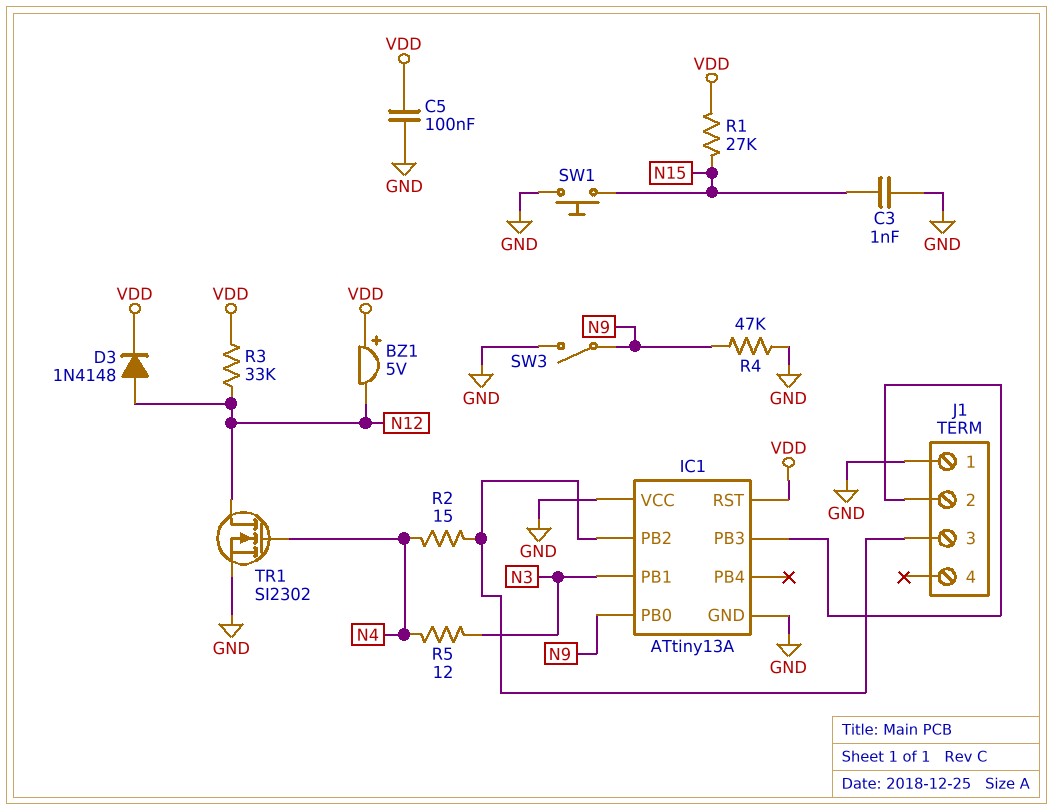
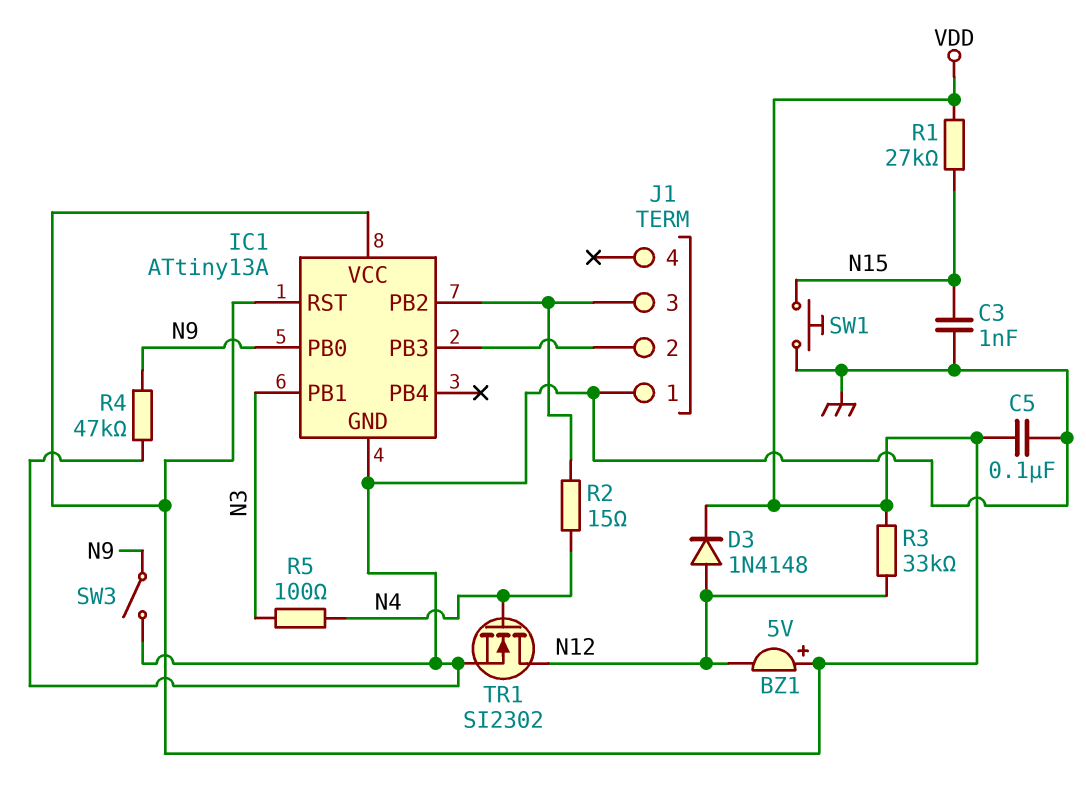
IC1 pin VCC: GND -> VDD
R5: 12 (N3, N4) -> 100 (N3, N4)

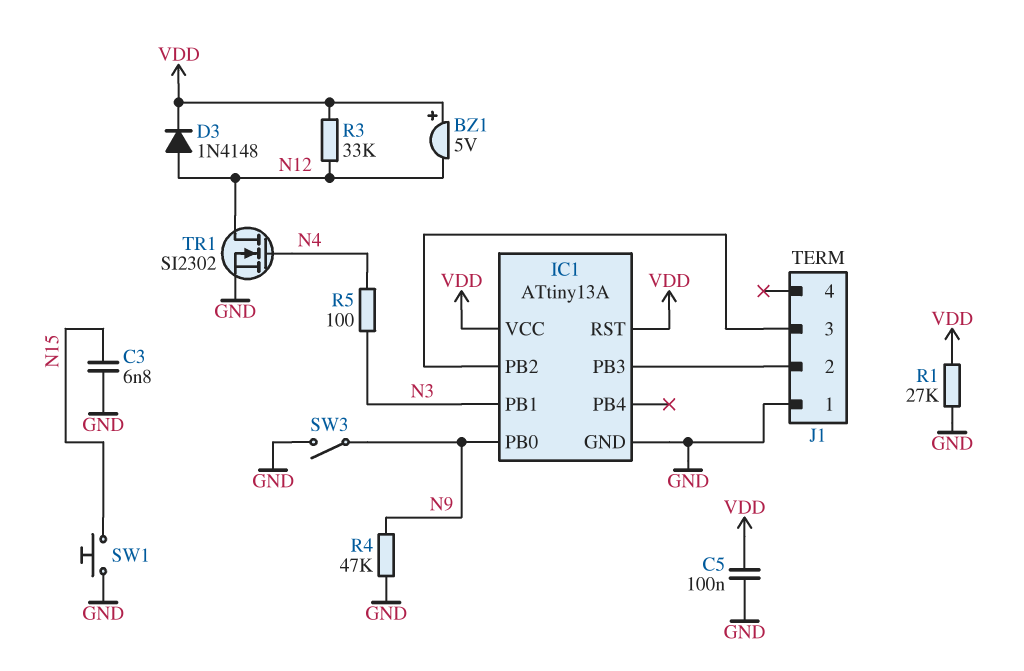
C3: 1nF (GND, N15) -> 6.8nF (GND, N15)
R1: 27k (N15, VDD) -> 27k (GND, VDD)
R2: 15 (IC1/PB2, N4) -> none

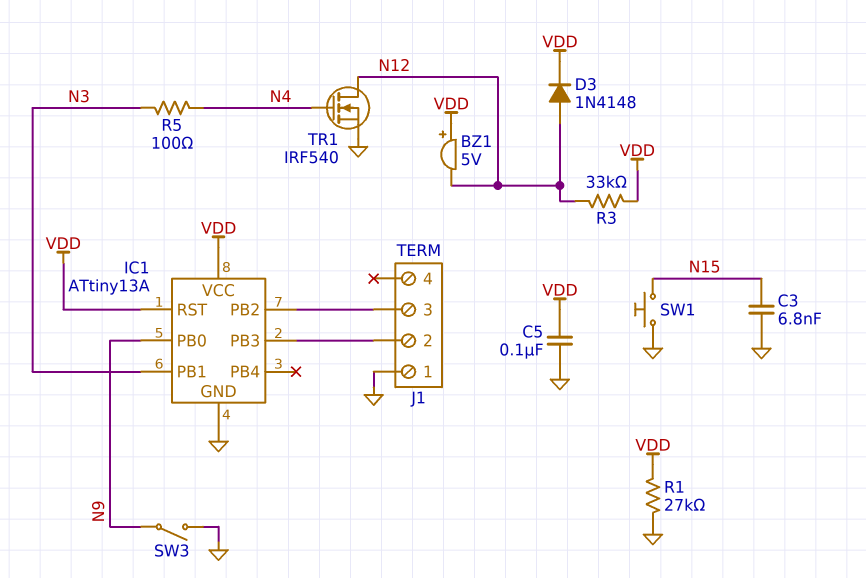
R4: 47k (GND, N9) -> none
TR1: NMOS SI2302 (G N4, D N12, S GND) -> NMOS IRF540 (G N4, D N12, S GND)

